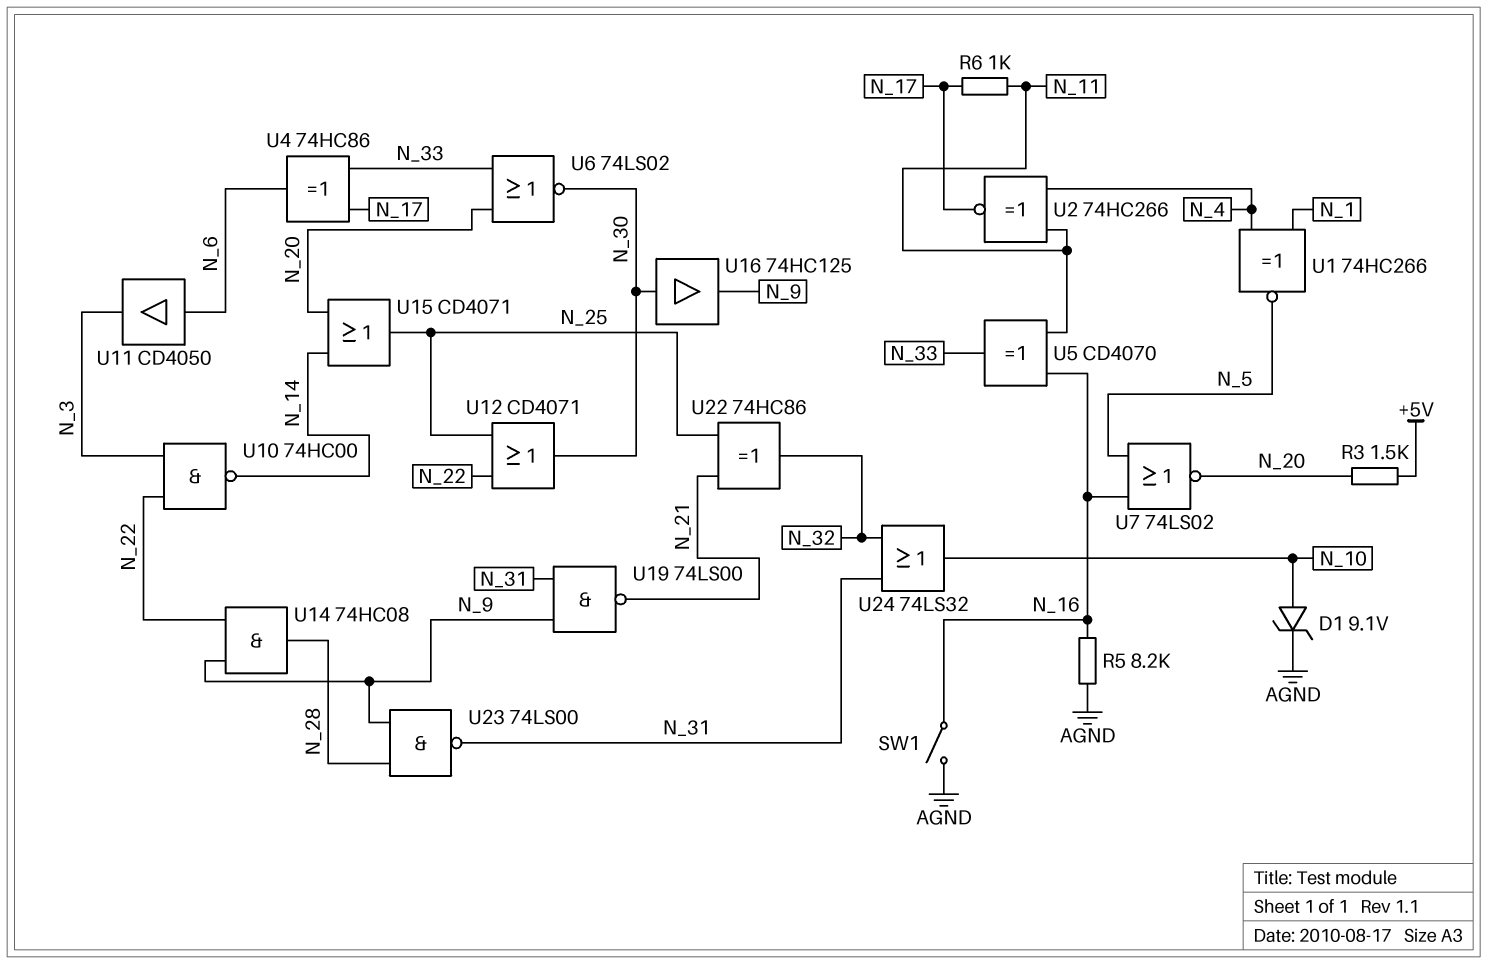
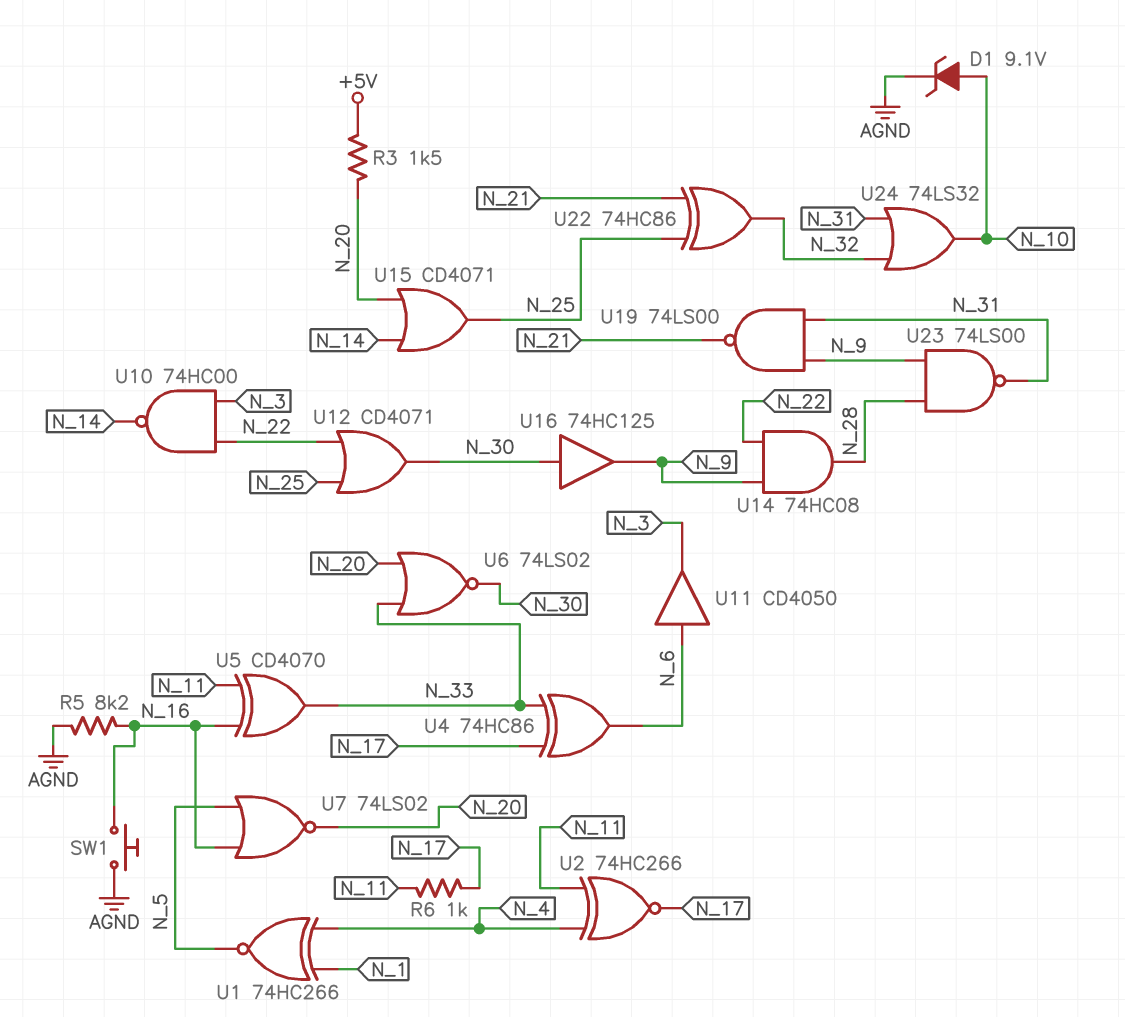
SW1: switch (AGND, N_16) -> button (AGND, N_16)

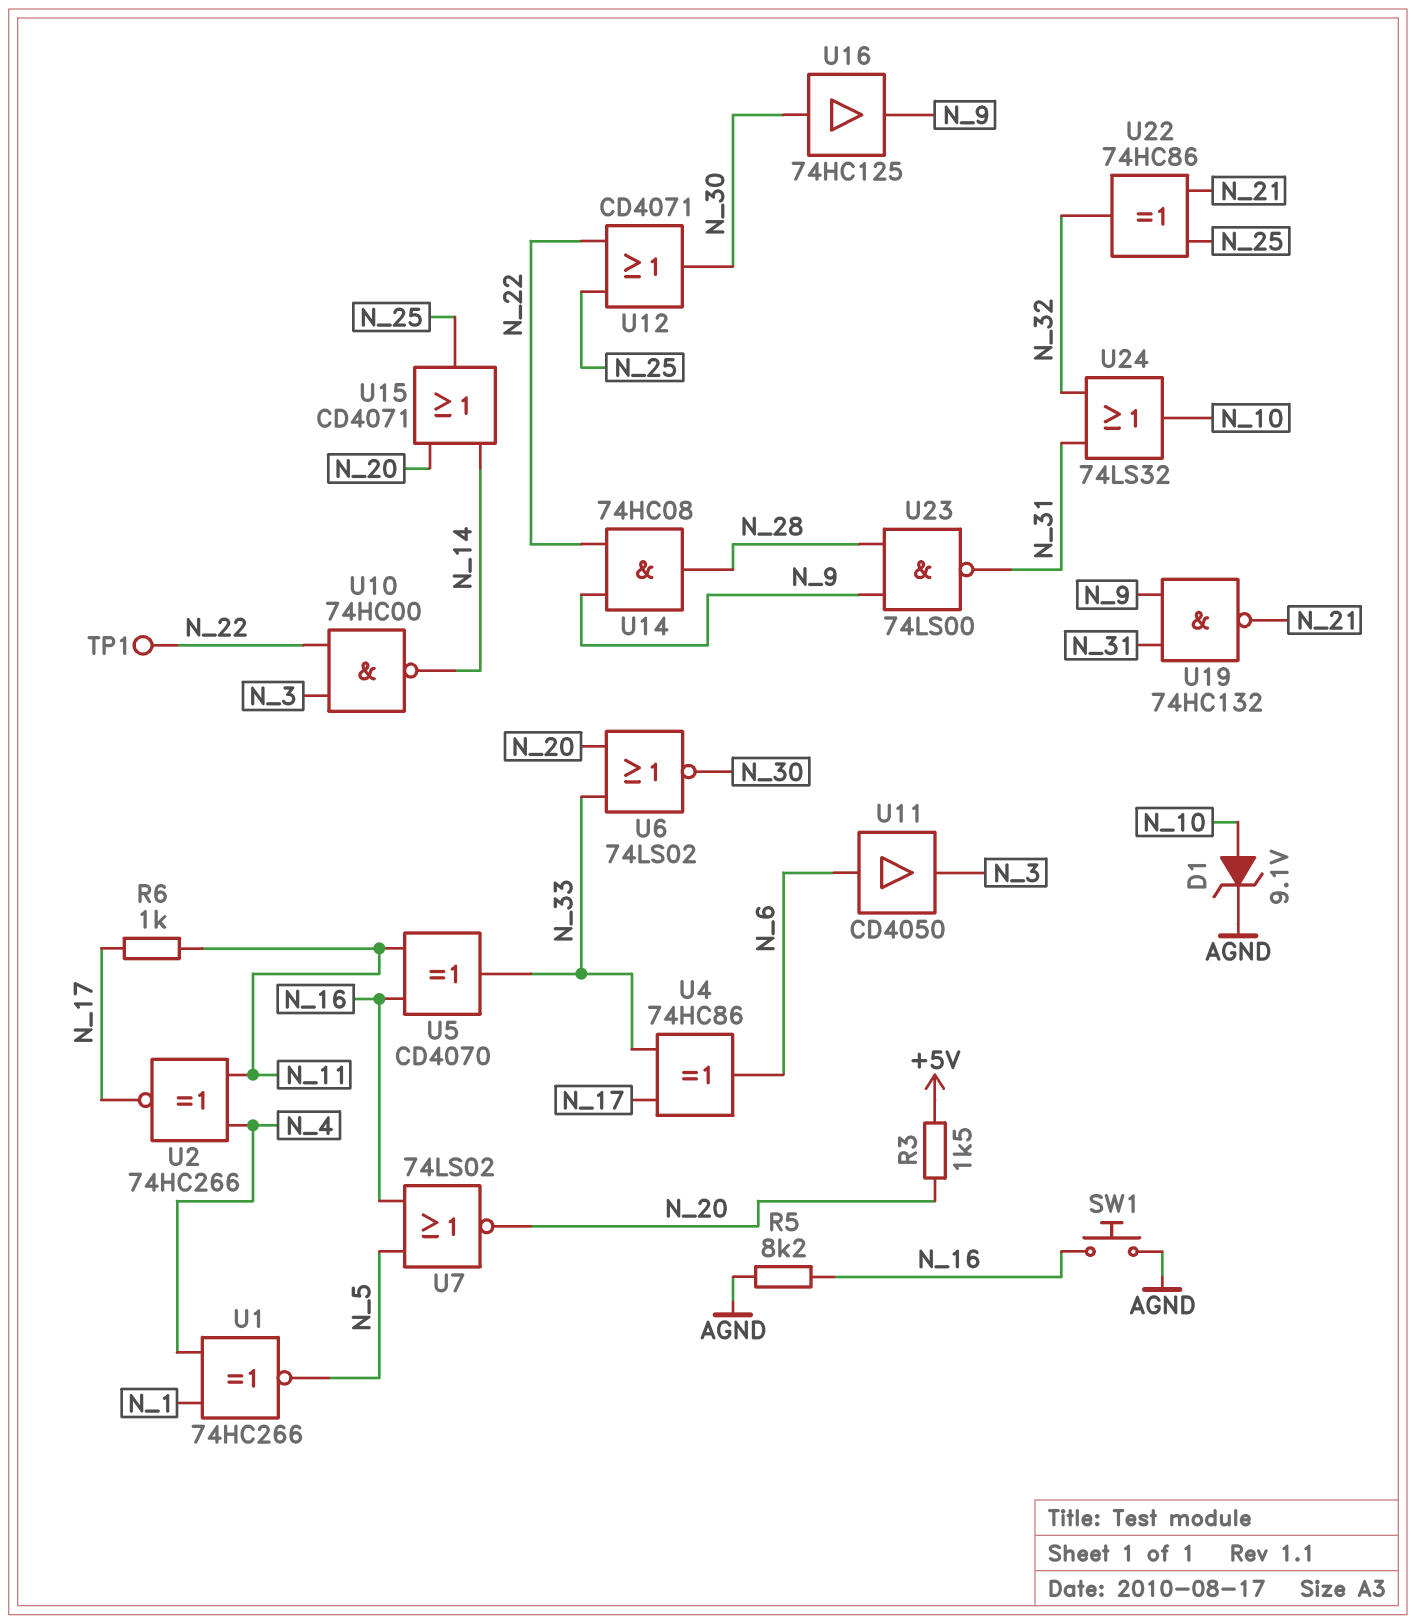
TP1: none -> test point (N_22)
U19: NAND 74LS00 (in N_9, in N_31, out N_21) -> NAND 74HC132 (in N_9, in N_31, out N_21)

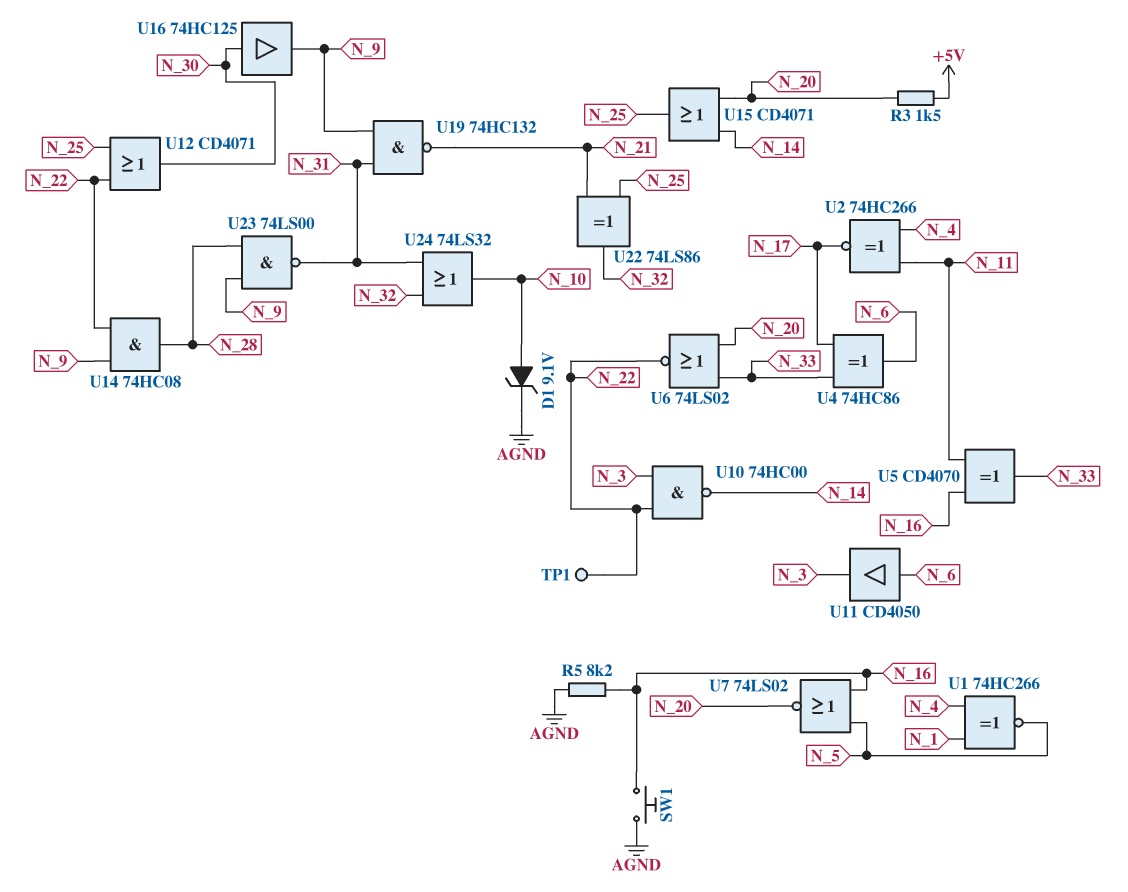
R6: 1k (N_11, N_17) -> none
U6: NOR 74LS02 (in N_20, in N_33, out N_30) -> NOR 74LS02 (in N_20, in N_33, out N_22)
U22: XOR 74HC86 (in N_21, in N_25, out N_32) -> XOR 74LS86 (in N_21, in N_25, out N_32)

